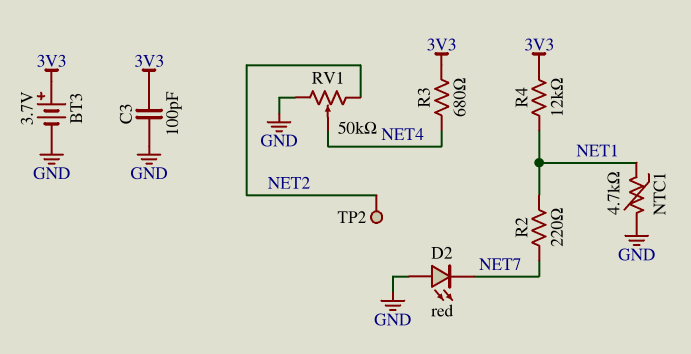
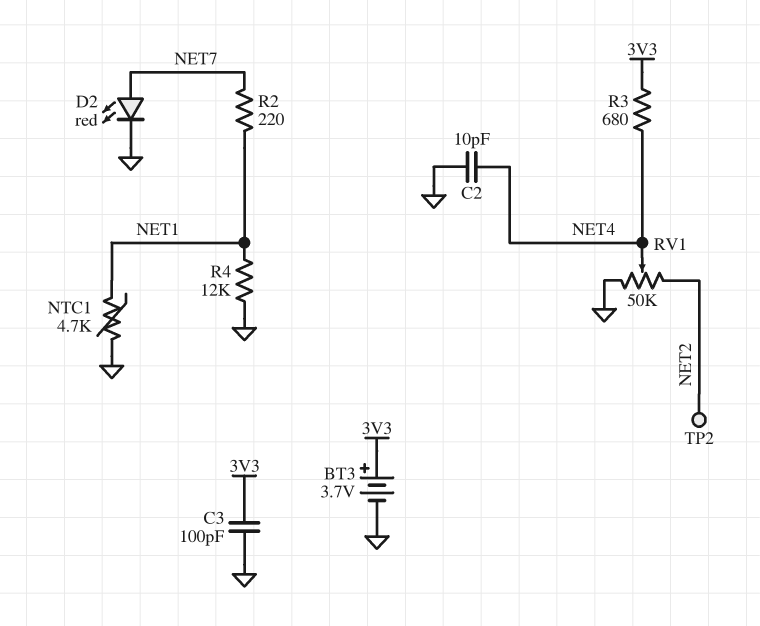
C2: none -> 10pF (GND, NET4)
D2: LED red (A GND, K NET7) -> LED red (A NET7, K GND)
R4: 12k (3V3, NET1) -> 12k (GND, NET1)

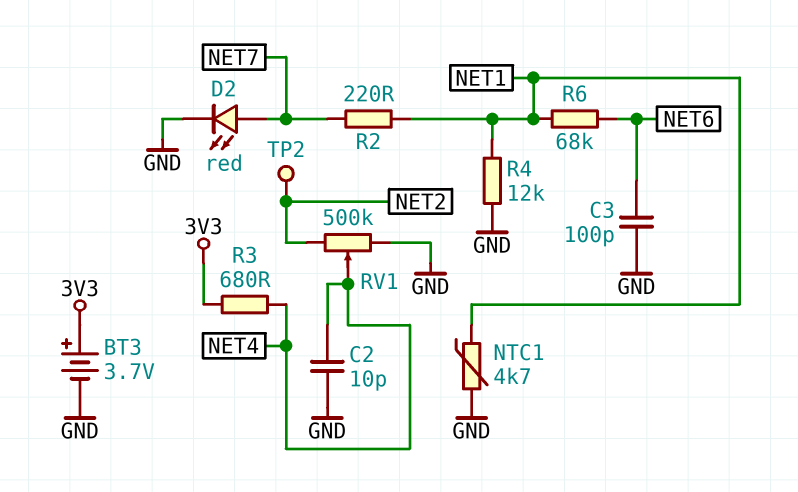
C3: 100pF (3V3, GND) -> 100pF (GND, NET6)
R6: none -> 68k (NET1, NET6)
RV1: 50k (GND, NET2, wiper NET4) -> 500k (GND, NET2, wiper NET4)

